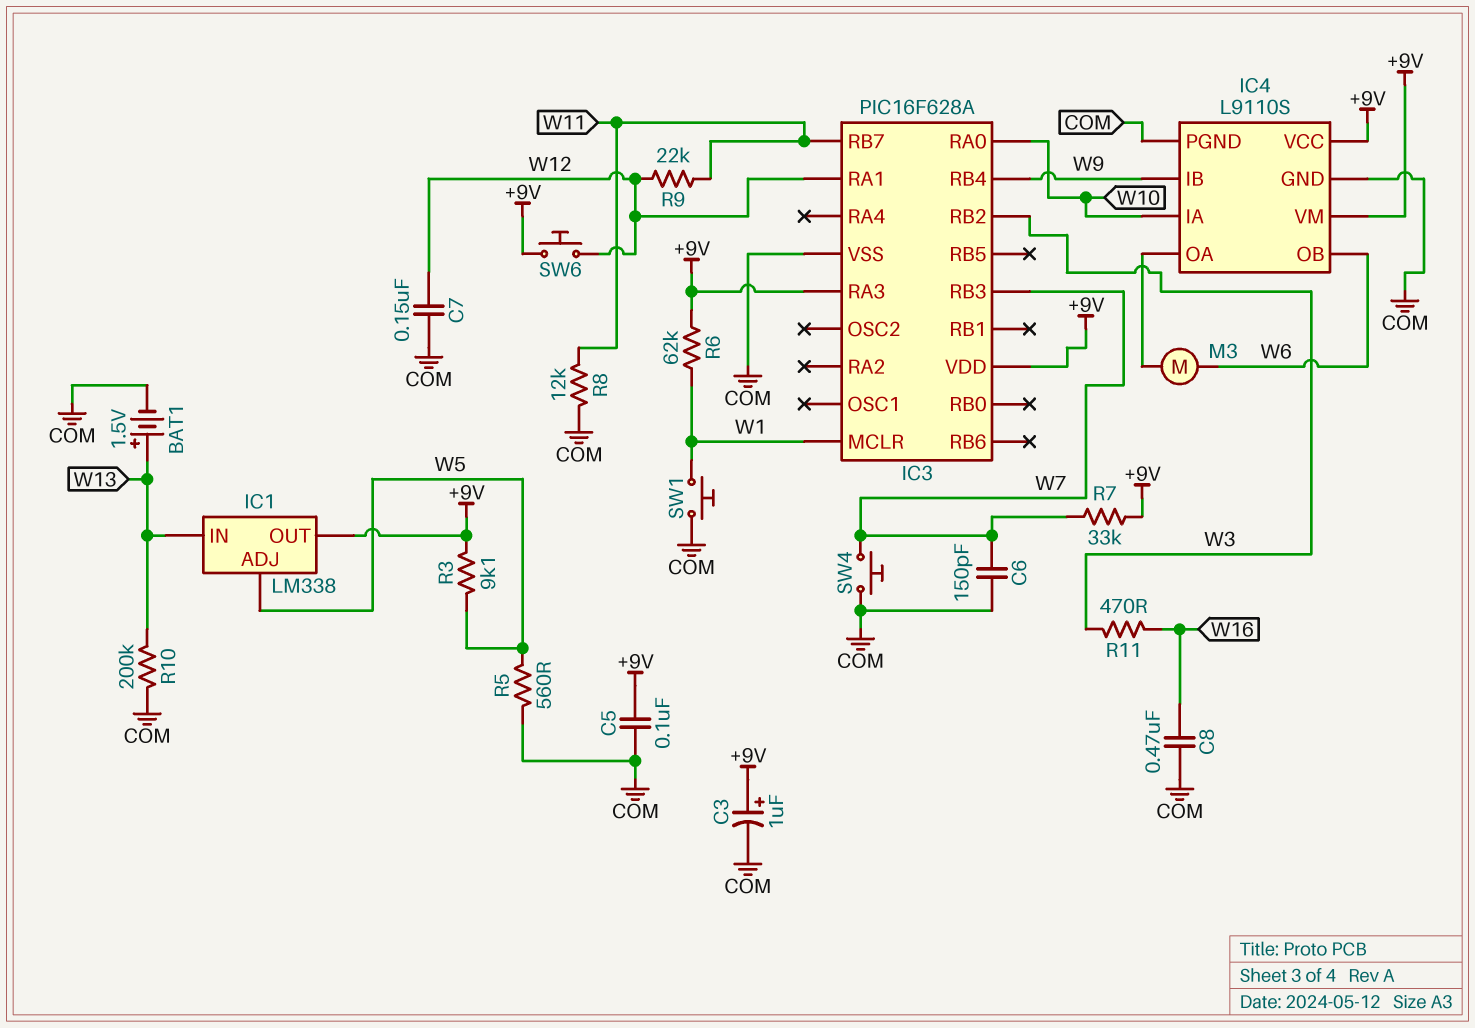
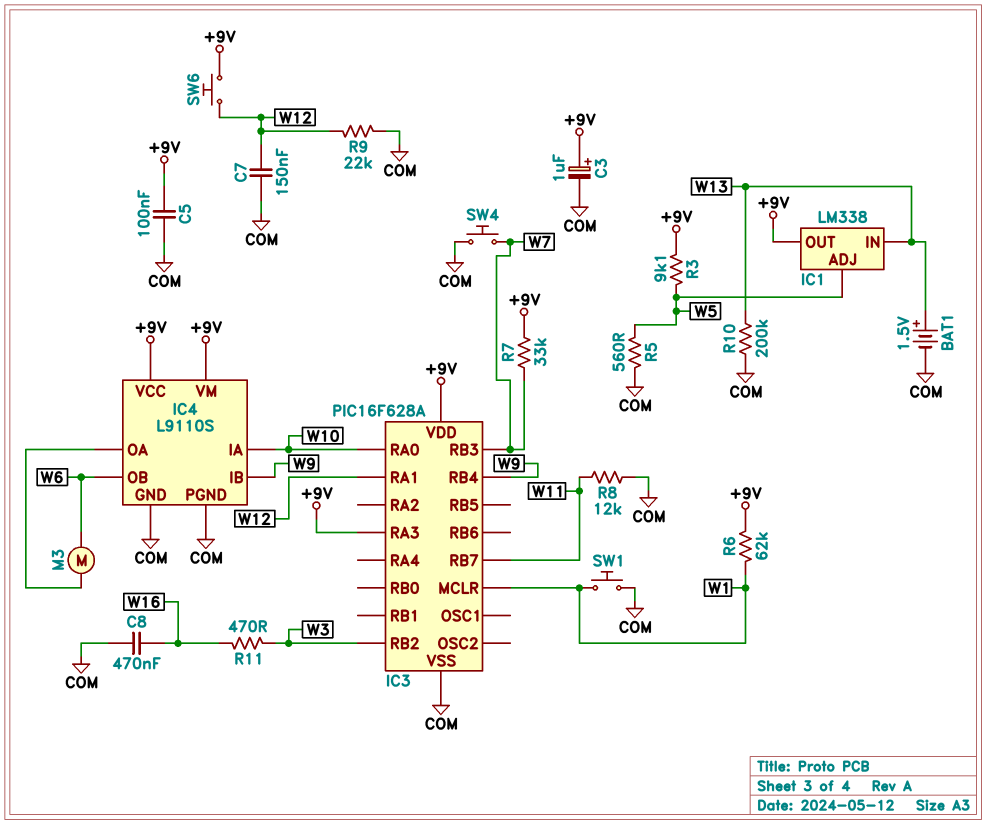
C6: 150pF (COM, W7) -> none
R9: 22k (W11, W12) -> 22k (COM, W12)

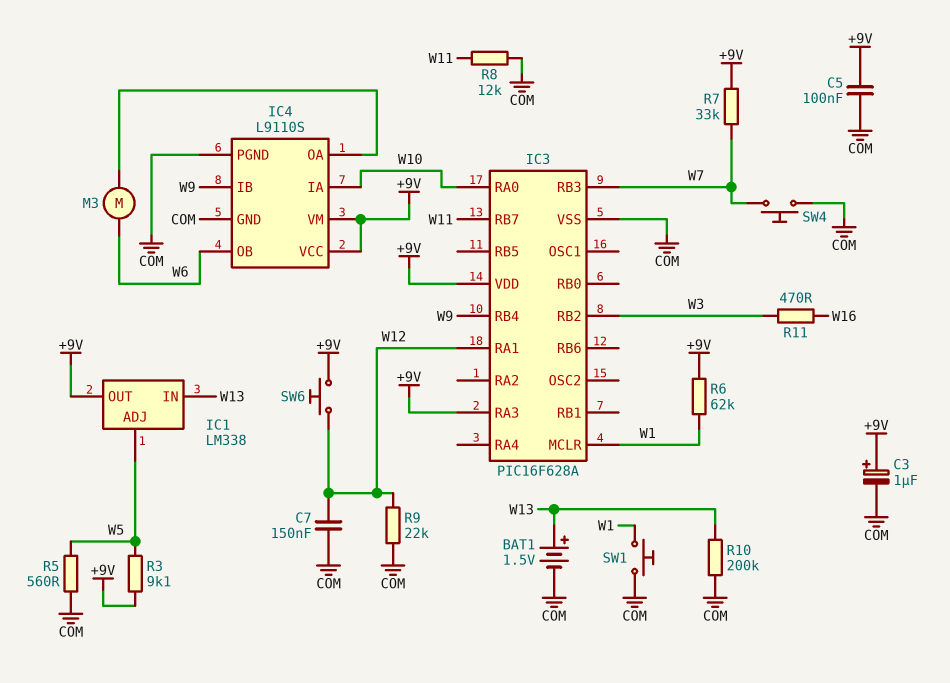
C8: 470nF (COM, W16) -> none

